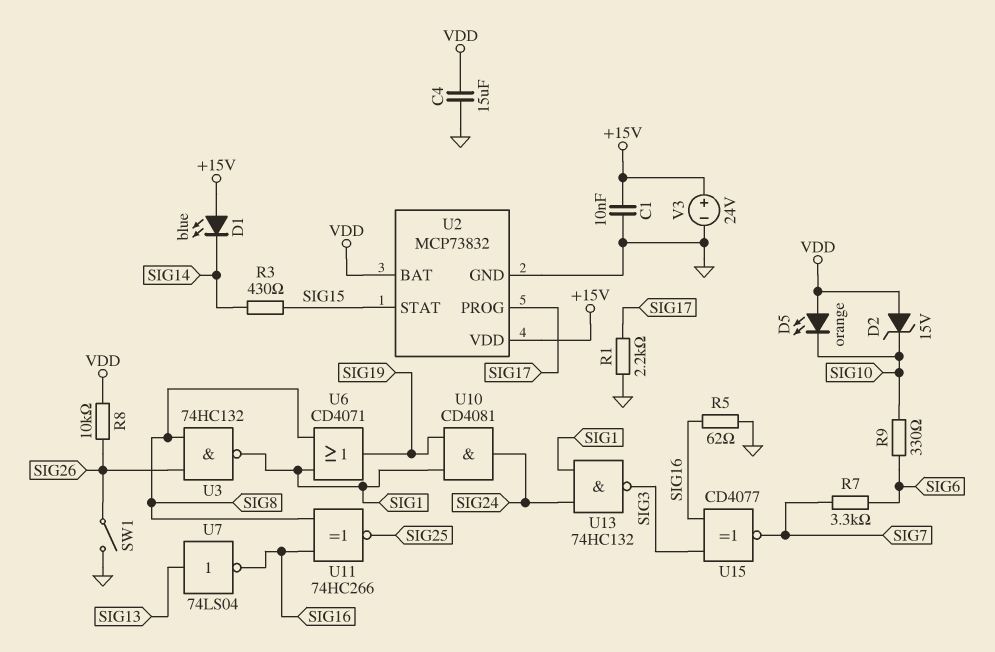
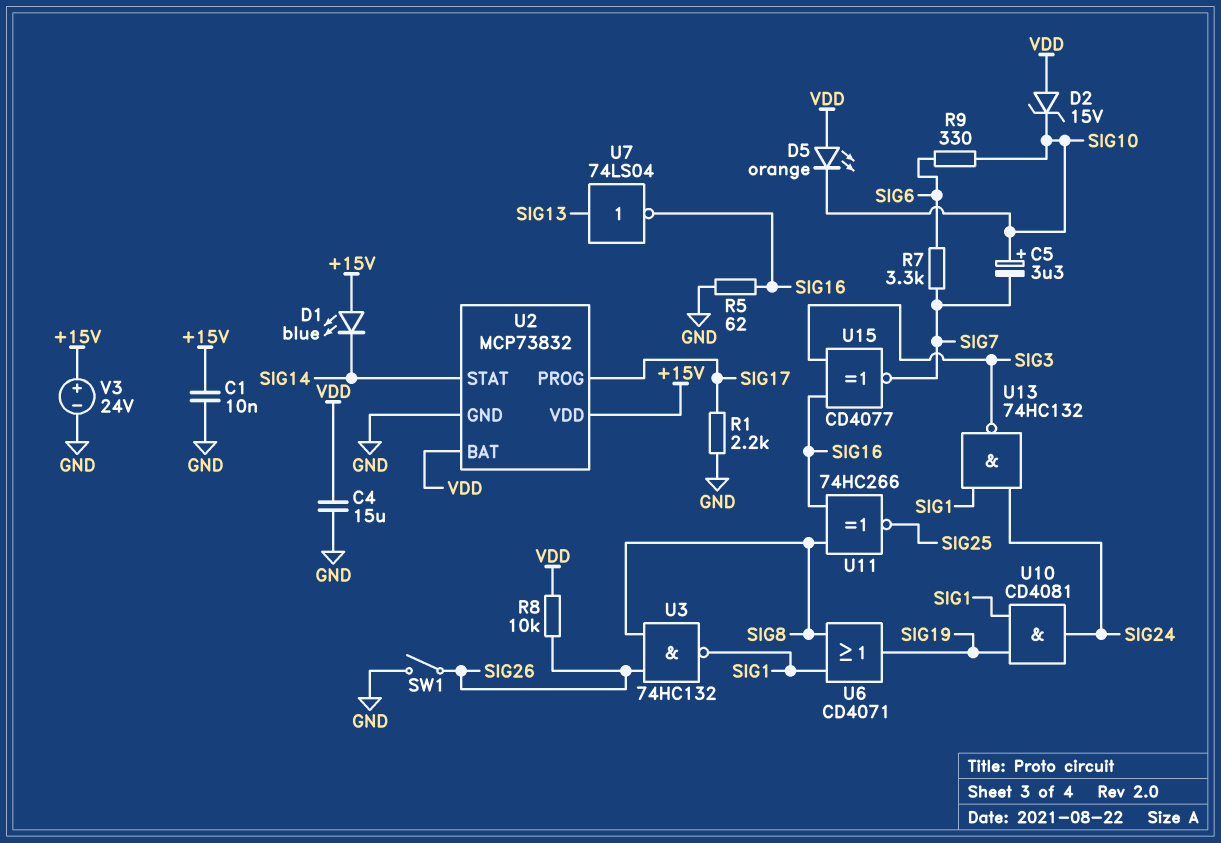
C5: none -> 3.3uF (plus SIG10, minus SIG7)
R3: 430 (SIG14, SIG15) -> none
U2 pin STAT: SIG15 -> SIG14

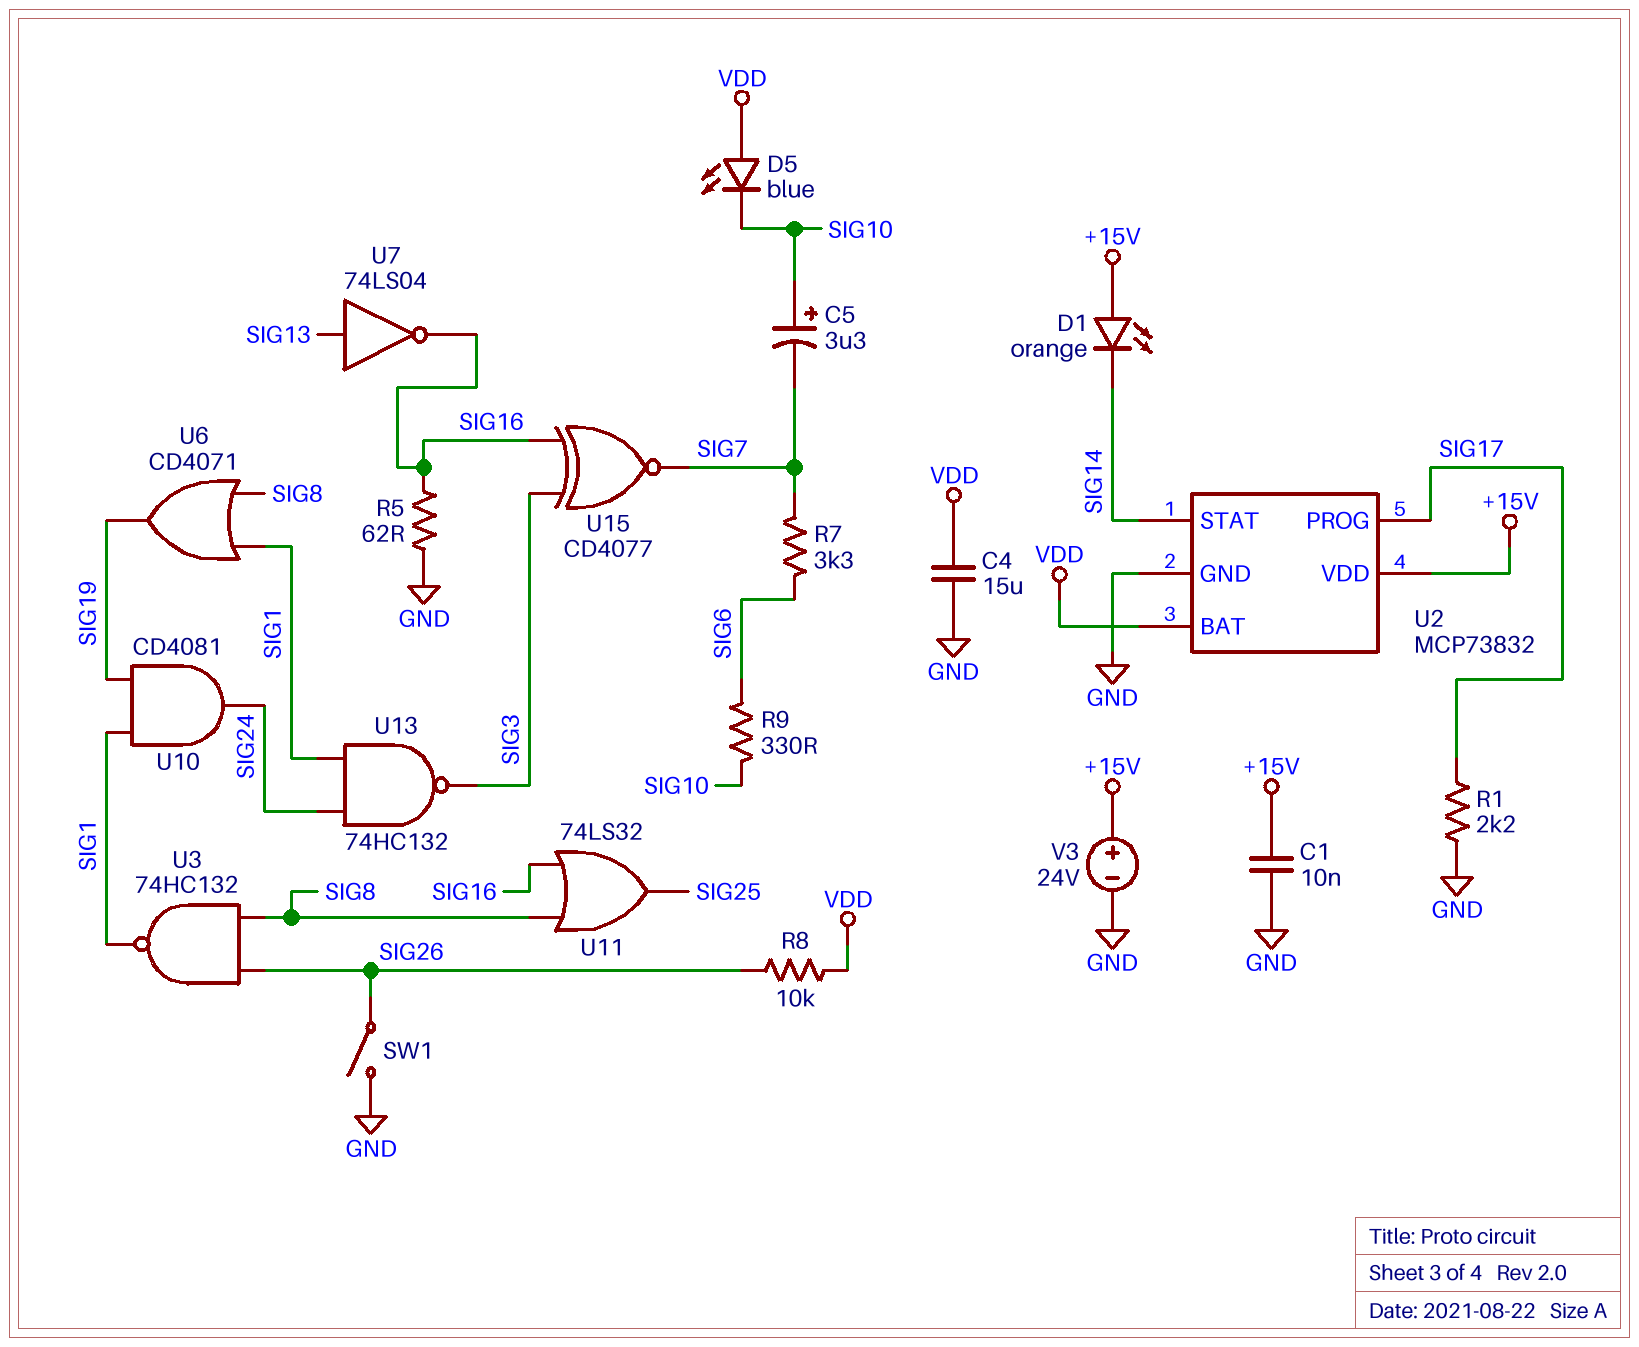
D1: LED blue (A +15V, K SIG14) -> LED orange (A +15V, K SIG14)
D2: zener 15V (A VDD, K SIG10) -> none
D5: LED orange (A VDD, K SIG10) -> LED blue (A VDD, K SIG10)
U11: XNOR 74HC266 (in SIG8, in SIG16, out SIG25) -> OR 74LS32 (in SIG8, in SIG16, out SIG25)

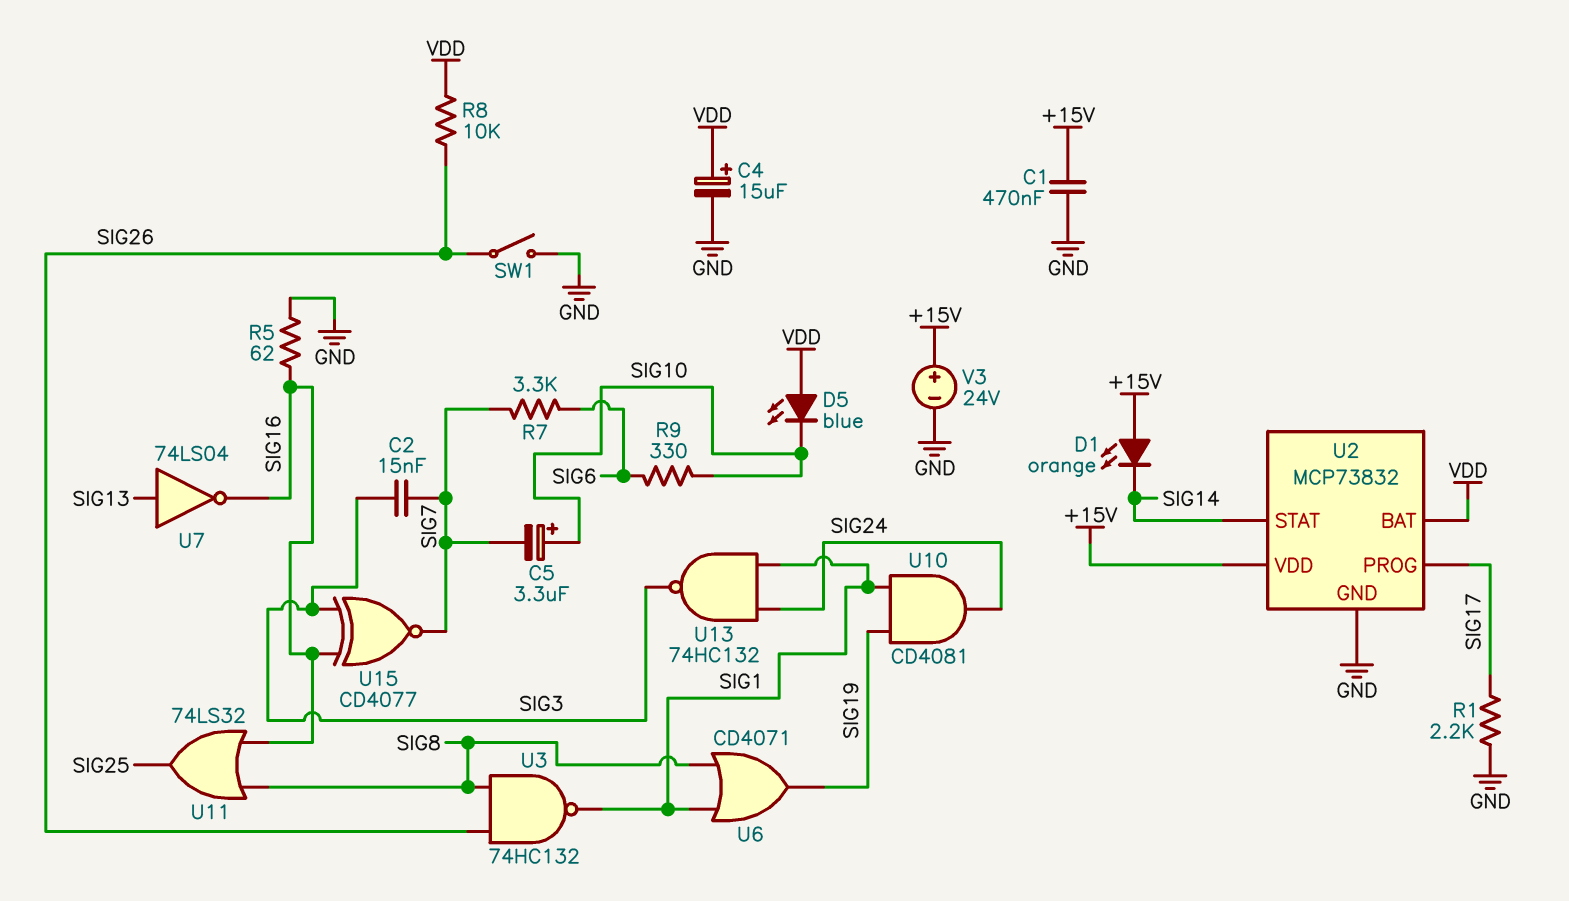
C1: 10nF (+15V, GND) -> 470nF (+15V, GND)
C2: none -> 15nF (SIG3, SIG7)
C4: 15uF (GND, VDD) -> 15uF (plus VDD, minus GND)

